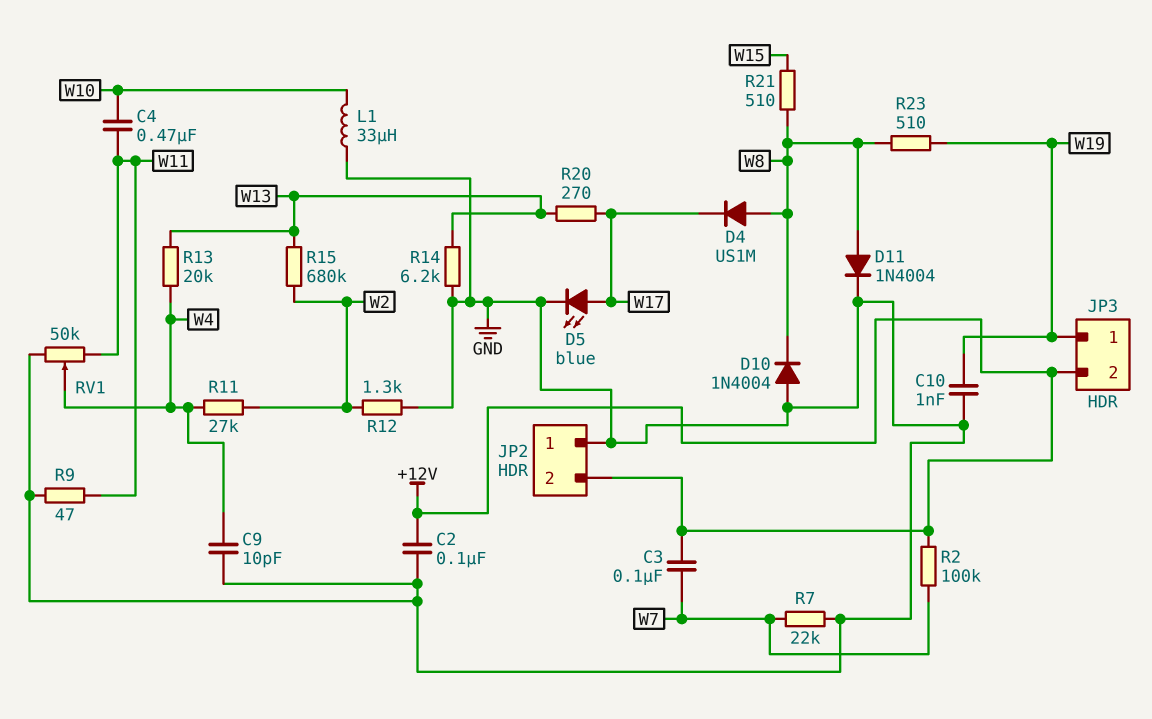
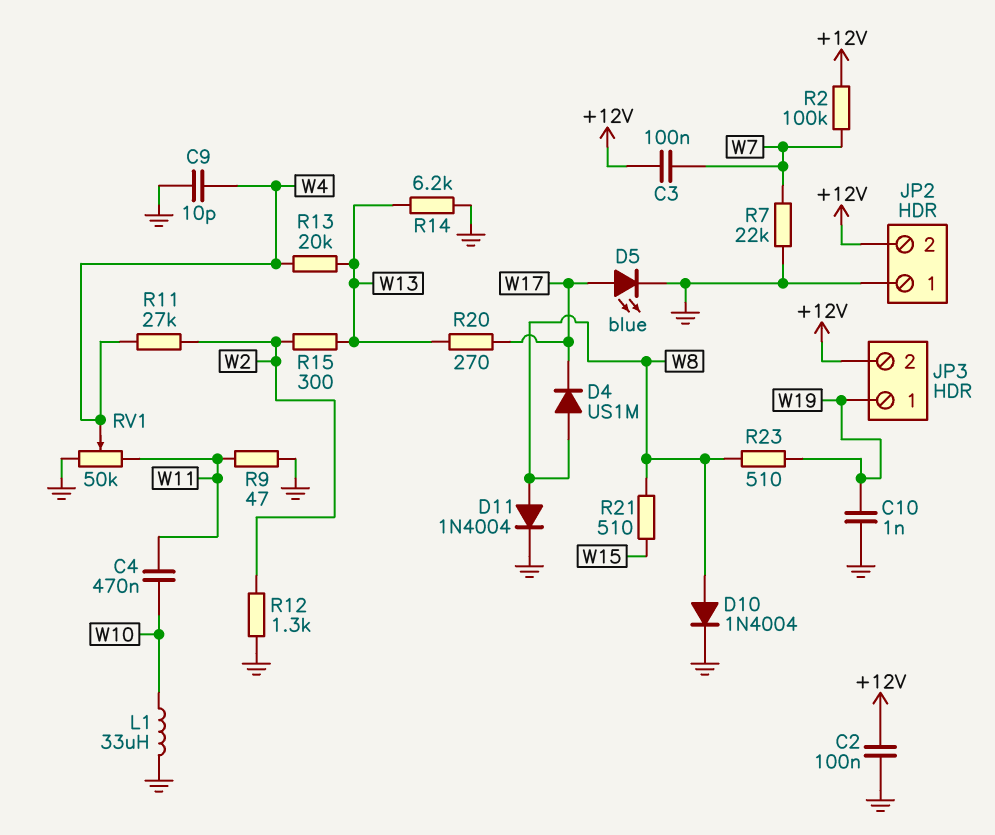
D10: diode 1N4004 (A GND, K W8) -> diode 1N4004 (A W8, K GND)
R15: 680k (W2, W13) -> 300 (W2, W13)

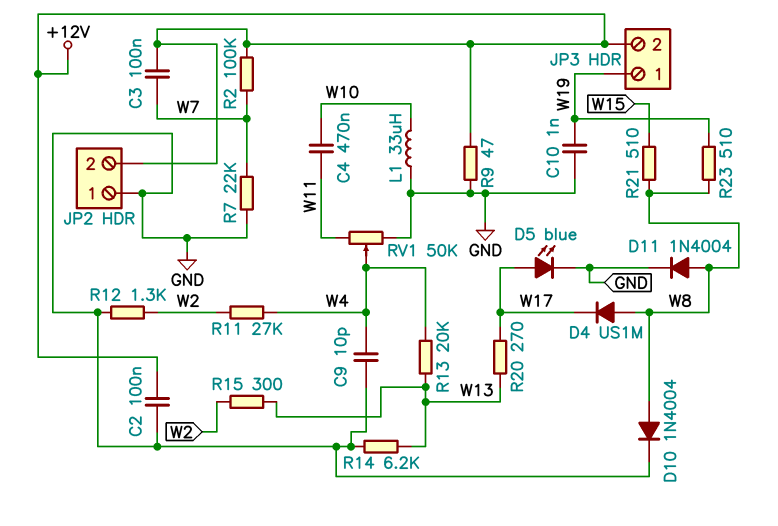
R9: 47 (GND, W11) -> 47 (+12V, GND)

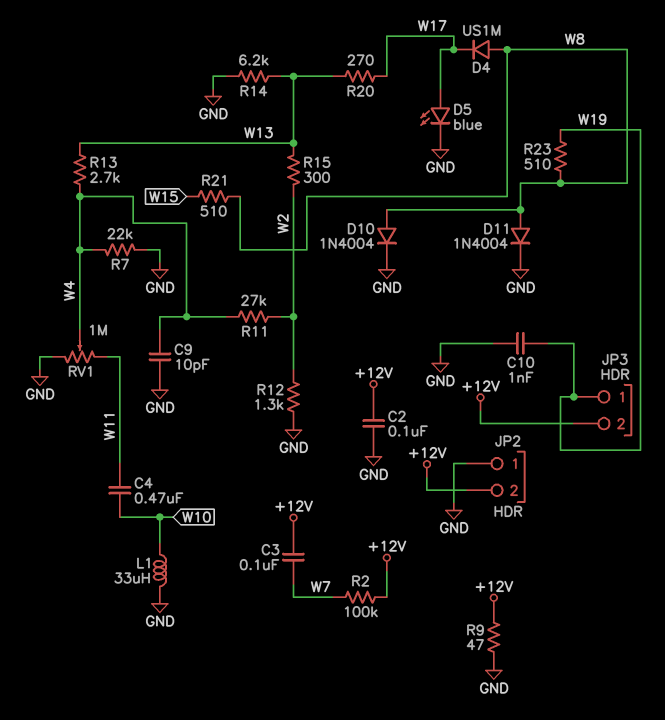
R7: 22k (GND, W7) -> 22k (GND, W4)
R13: 20k (W4, W13) -> 2.7k (W4, W13)
RV1: 50k (GND, W11, wiper W4) -> 1M (GND, W11, wiper W4)

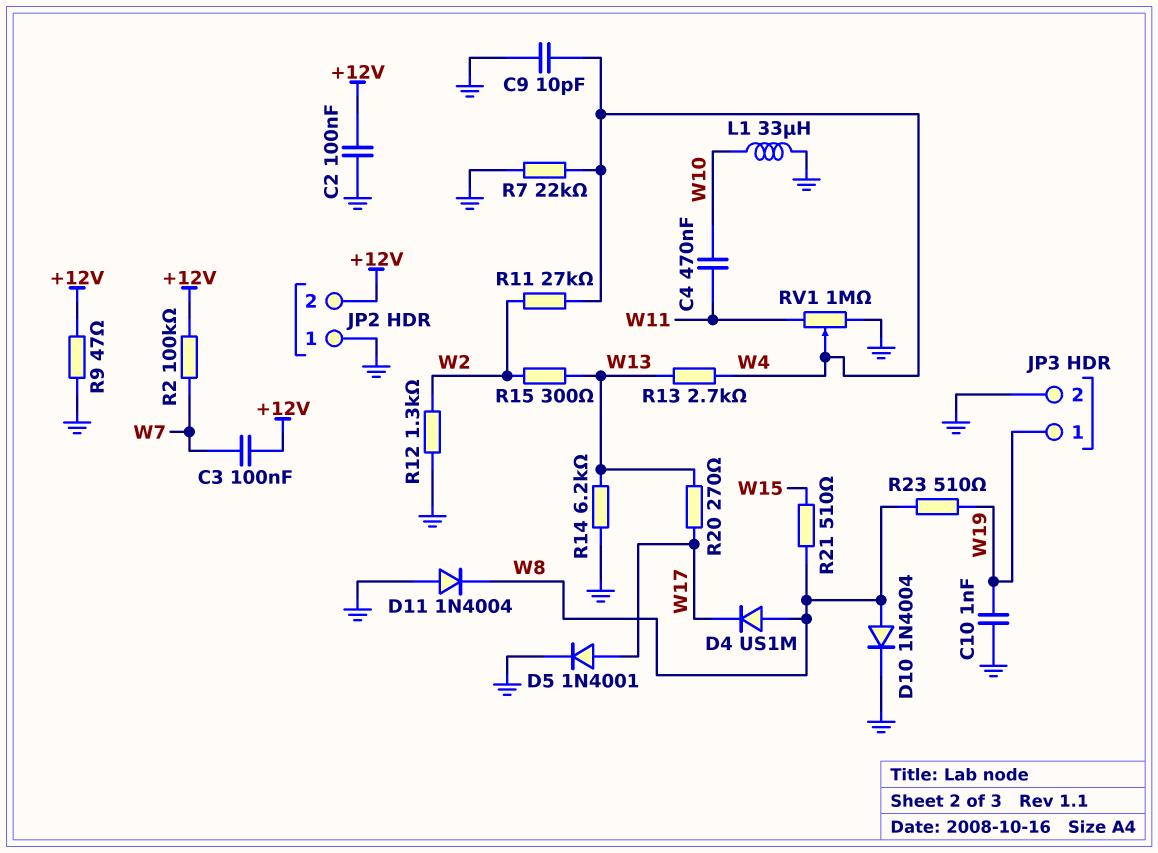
D5: LED blue (A W17, K GND) -> diode 1N4001 (A W17, K GND)
D11: diode 1N4004 (A W8, K GND) -> diode 1N4004 (A GND, K W8)
JP3 pin 2: +12V -> GND

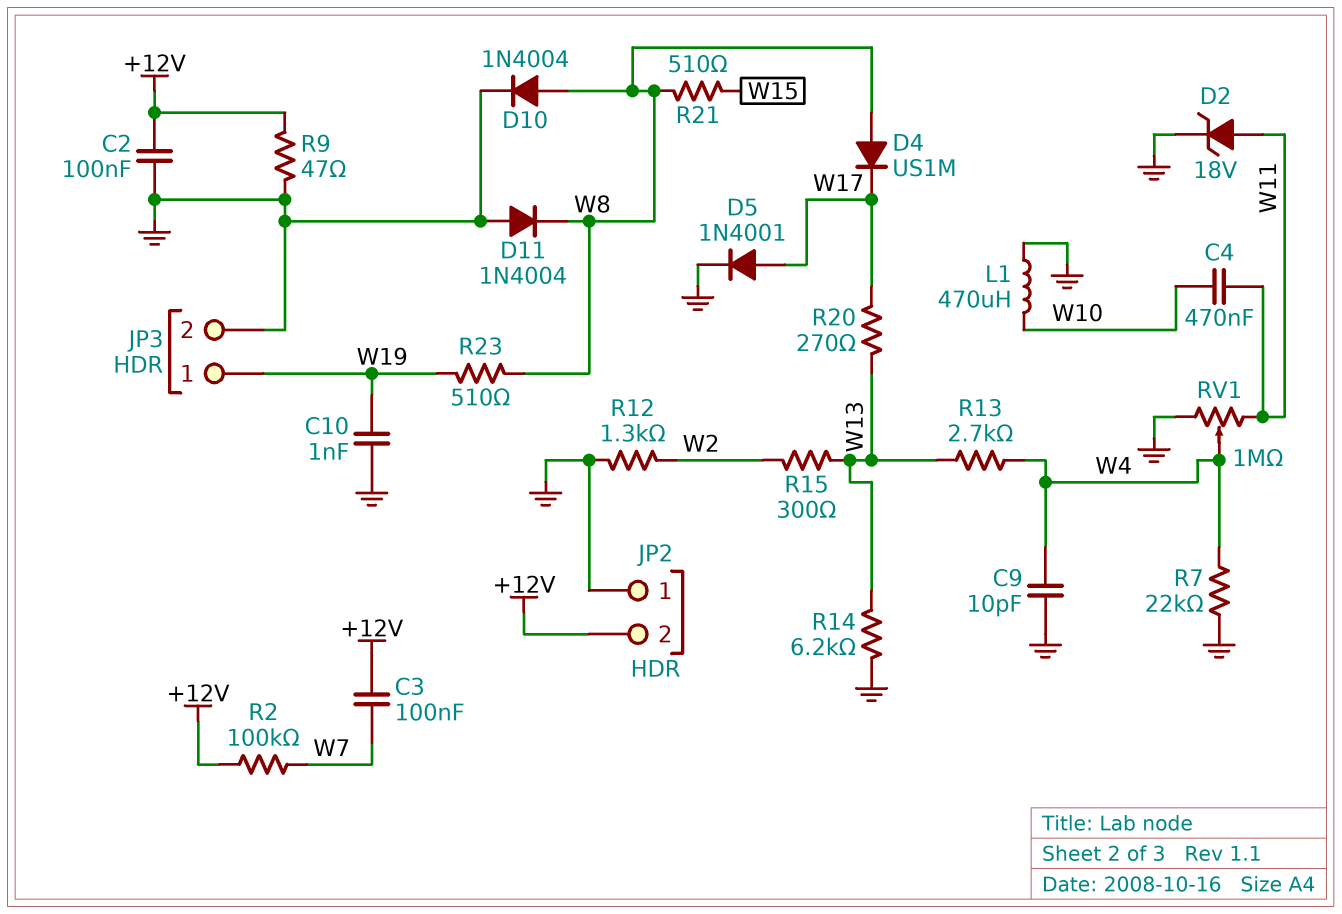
D2: none -> zener 18V (A W11, K GND)
L1: 33uH (GND, W10) -> 470uH (GND, W10)
R11: 27k (W2, W4) -> none

